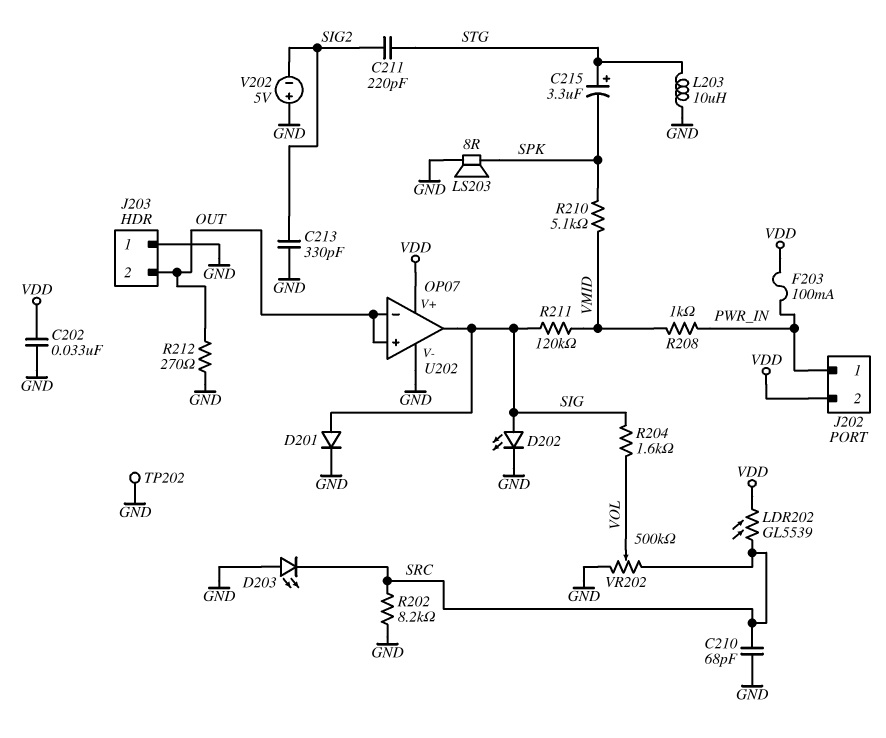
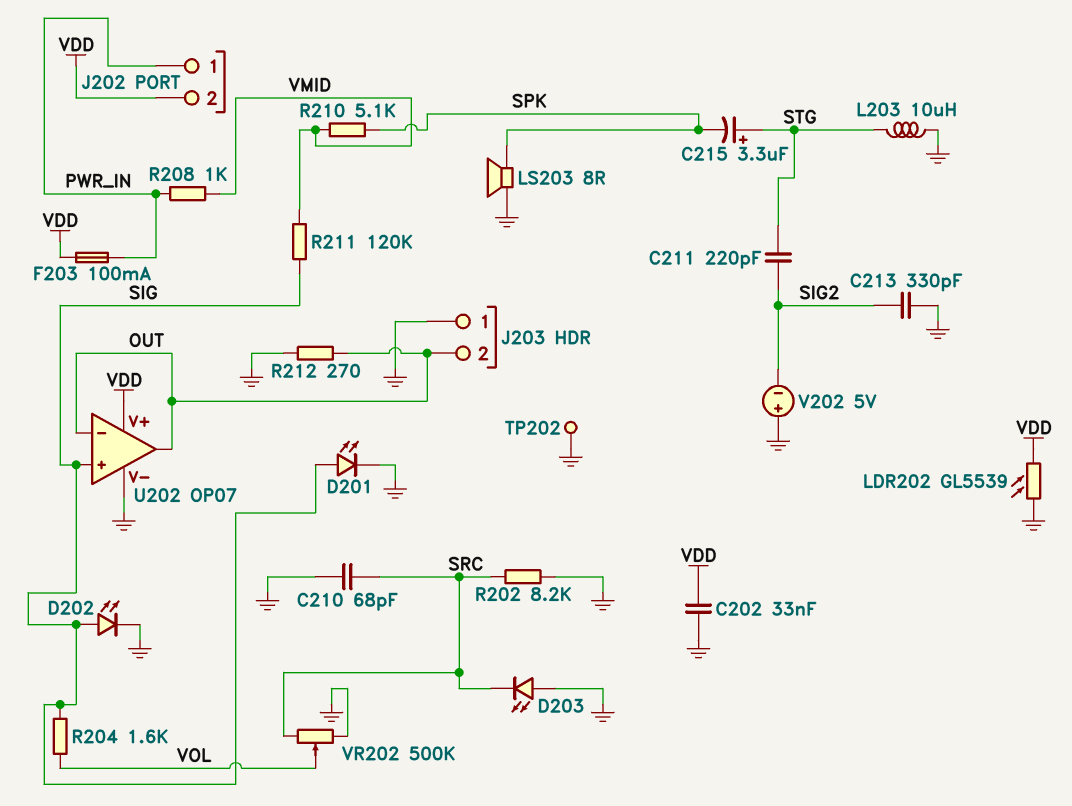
D201: diode (A SIG, K GND) -> LED (A SIG, K GND)
LDR202: GL5539 (SRC, VDD) -> GL5539 (GND, VDD)
U202 pin in+: OUT -> SIG
U202 pin out: SIG -> OUT

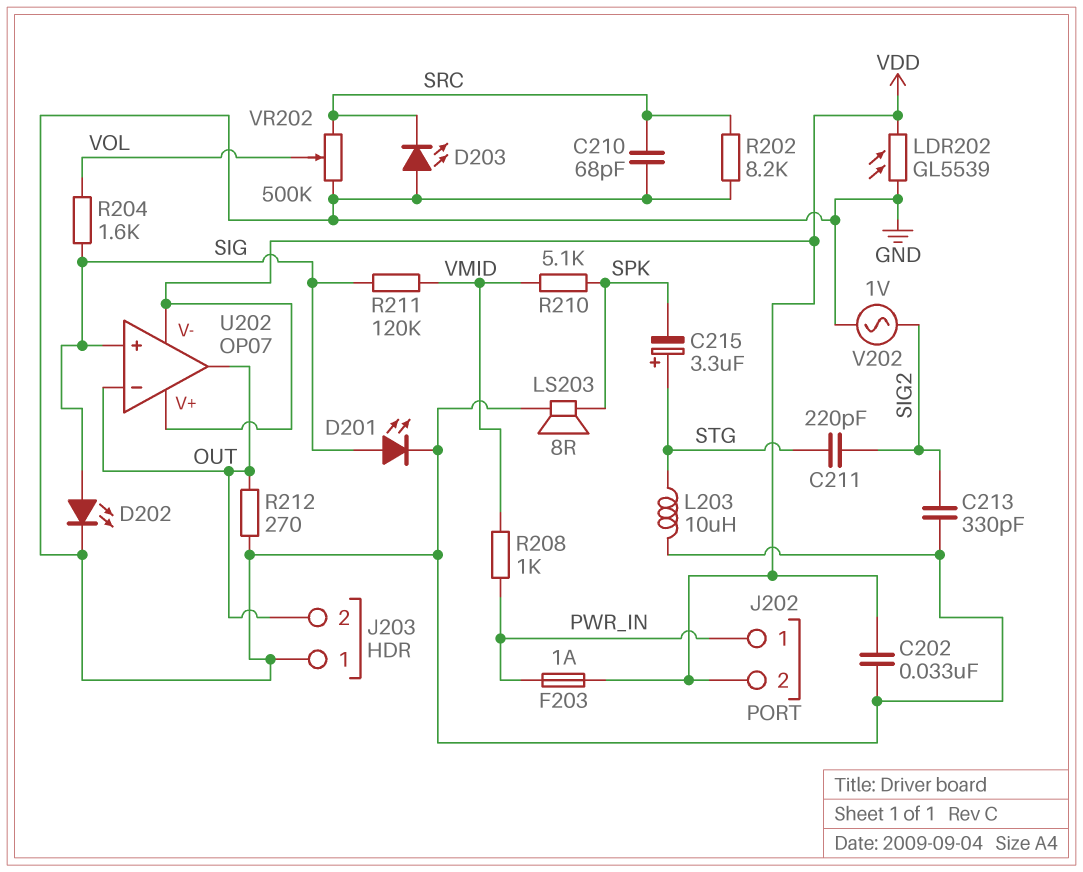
F203: 100mA (PWR_IN, VDD) -> 1A (PWR_IN, VDD)
TP202: test point (GND) -> none
U202 pin V-: GND -> VDD
V202: 5V (plus GND, minus SIG2) -> AC 1V (GND, SIG2)

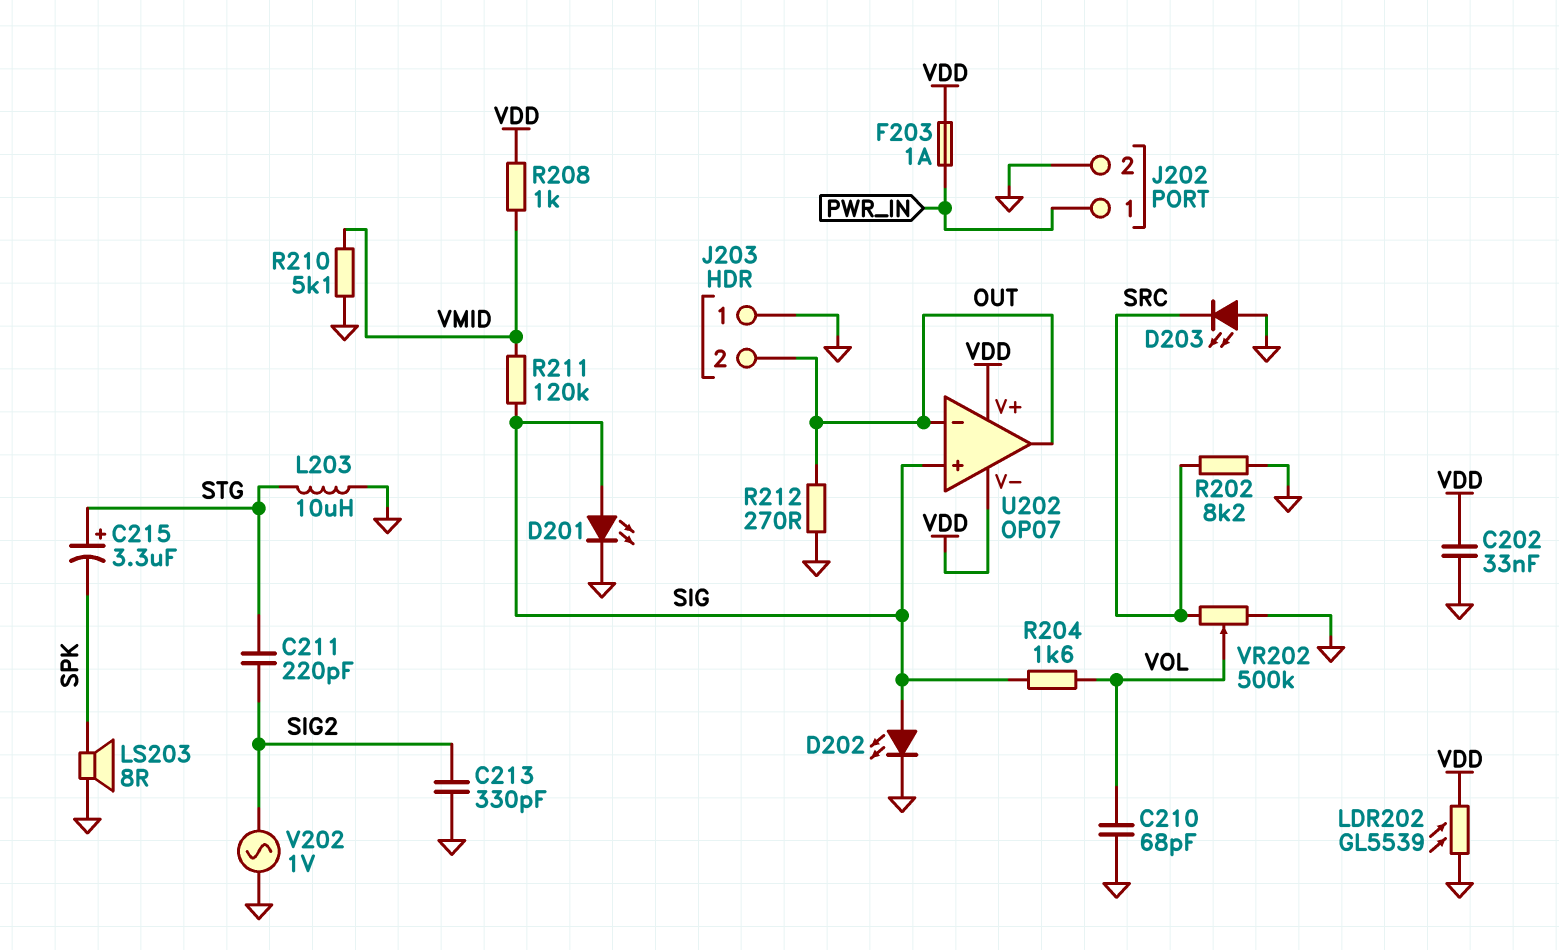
C210: 68pF (GND, SRC) -> 68pF (GND, VOL)
J202 pin 2: VDD -> GND
R208: 1k (PWR_IN, VMID) -> 1k (VDD, VMID)
R210: 5.1k (SPK, VMID) -> 5.1k (GND, VMID)

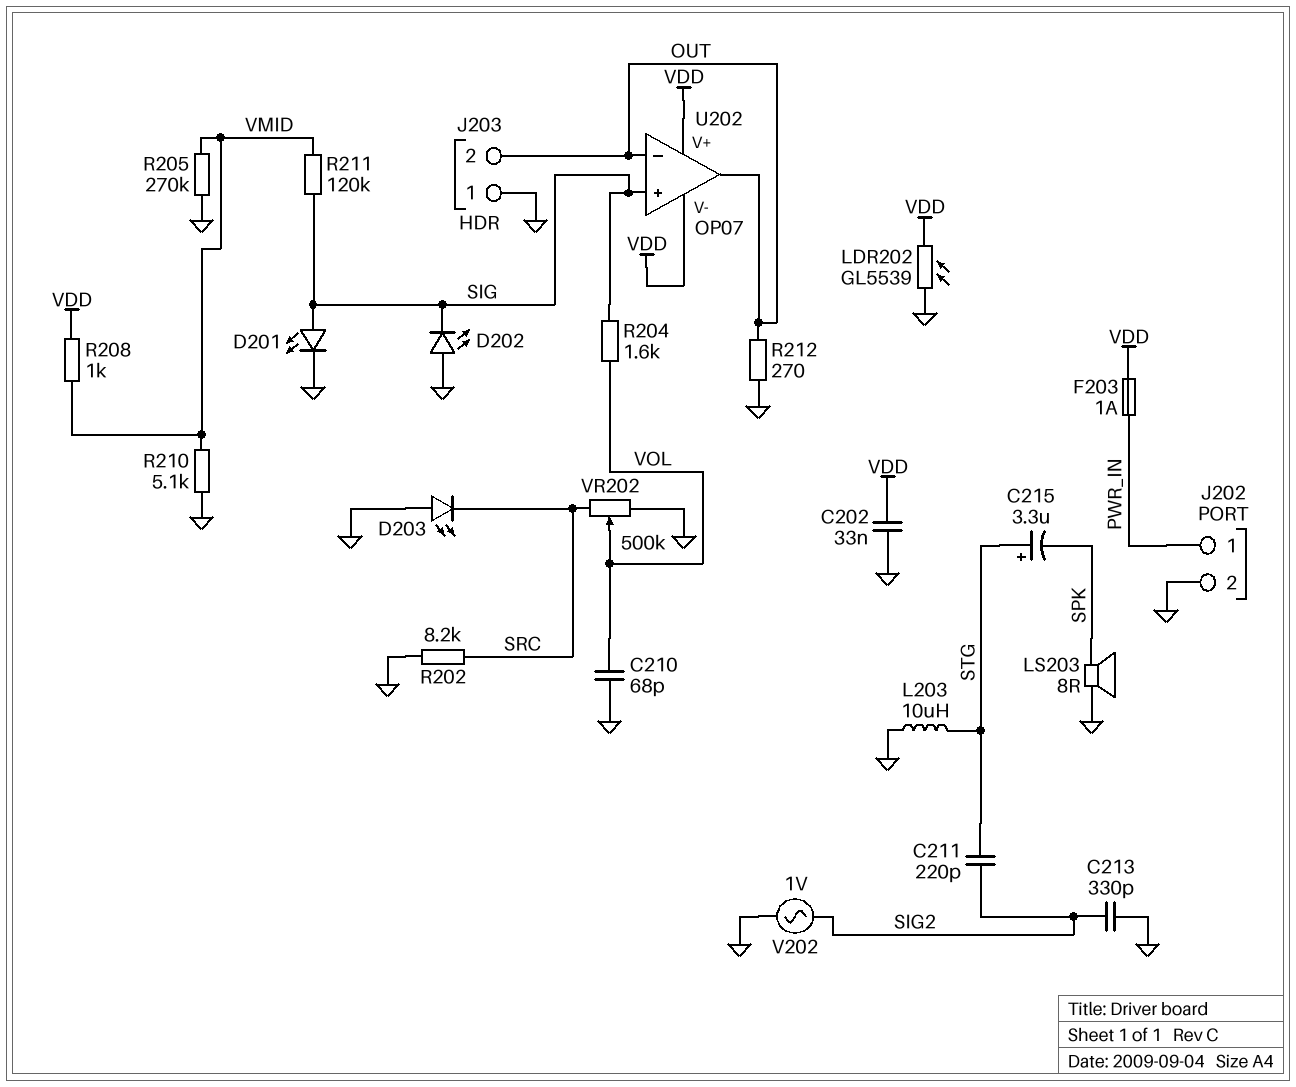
D202: LED (A SIG, K GND) -> LED (A GND, K SIG)
R205: none -> 270k (GND, VMID)

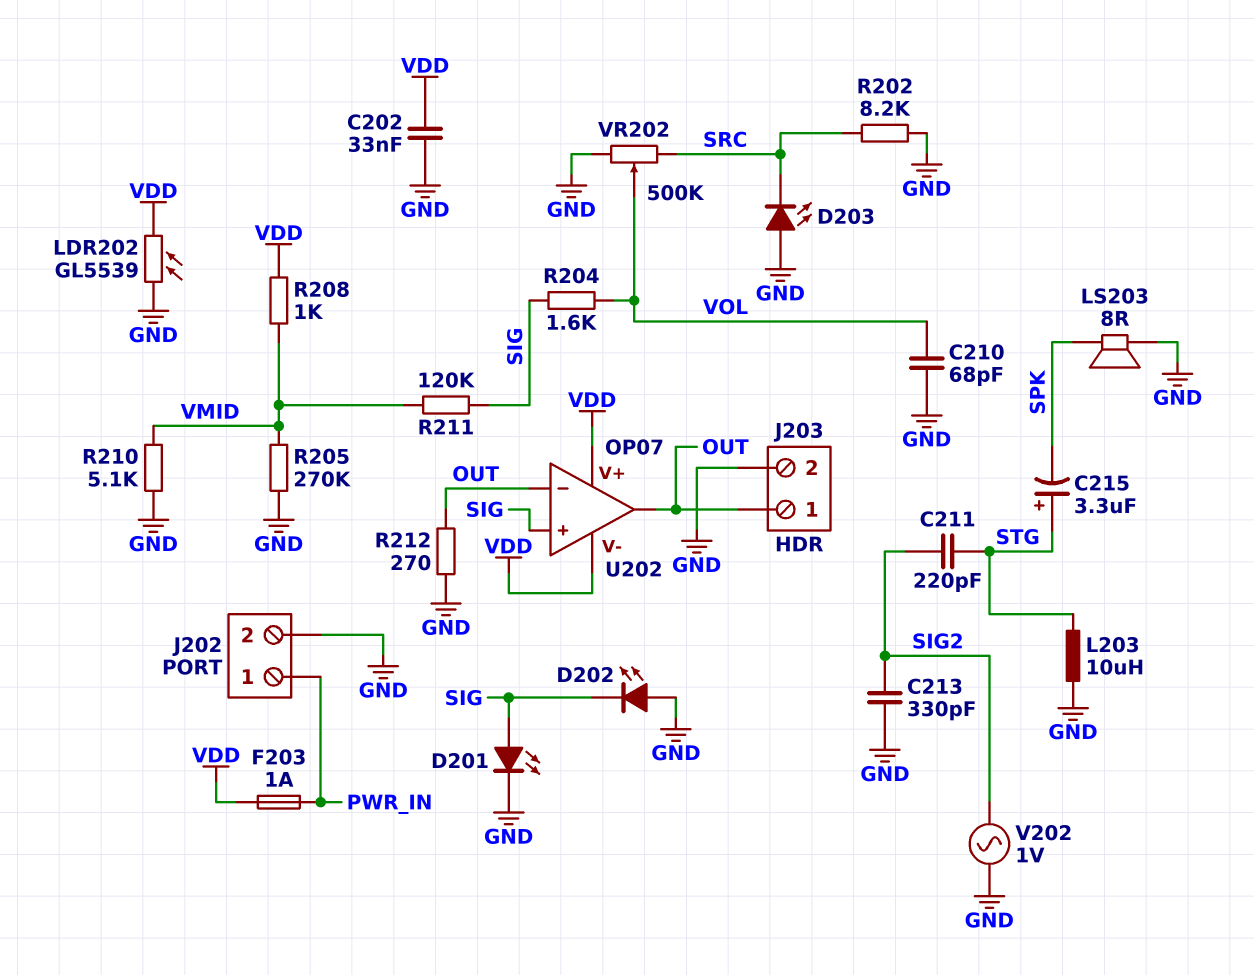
J203 pin 1: GND -> OUT
J203 pin 2: OUT -> GND

